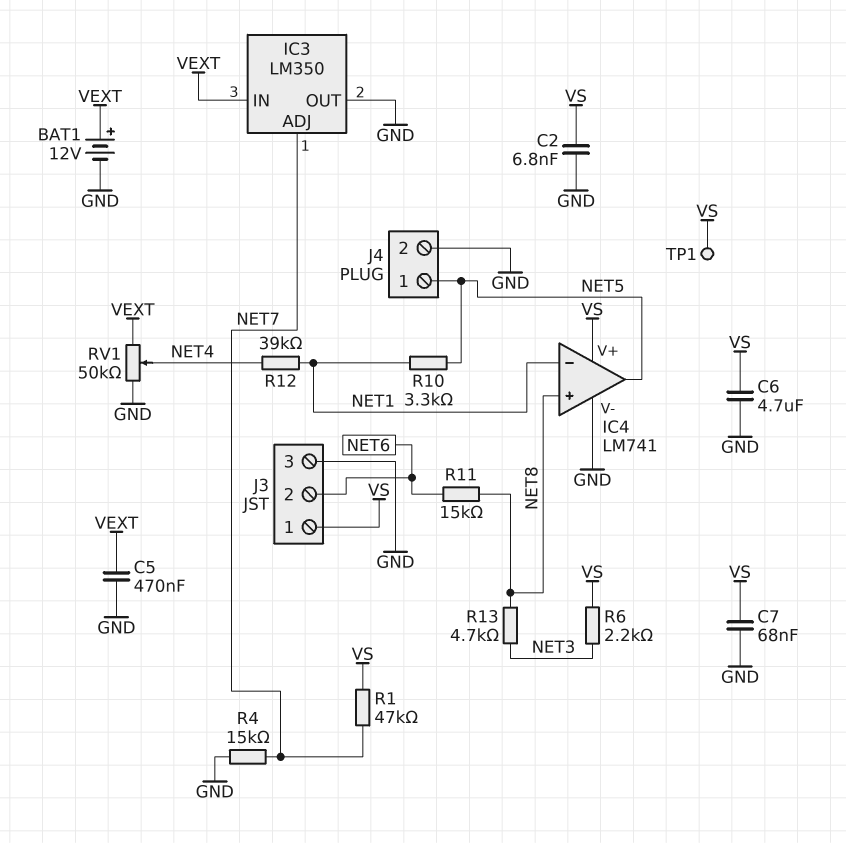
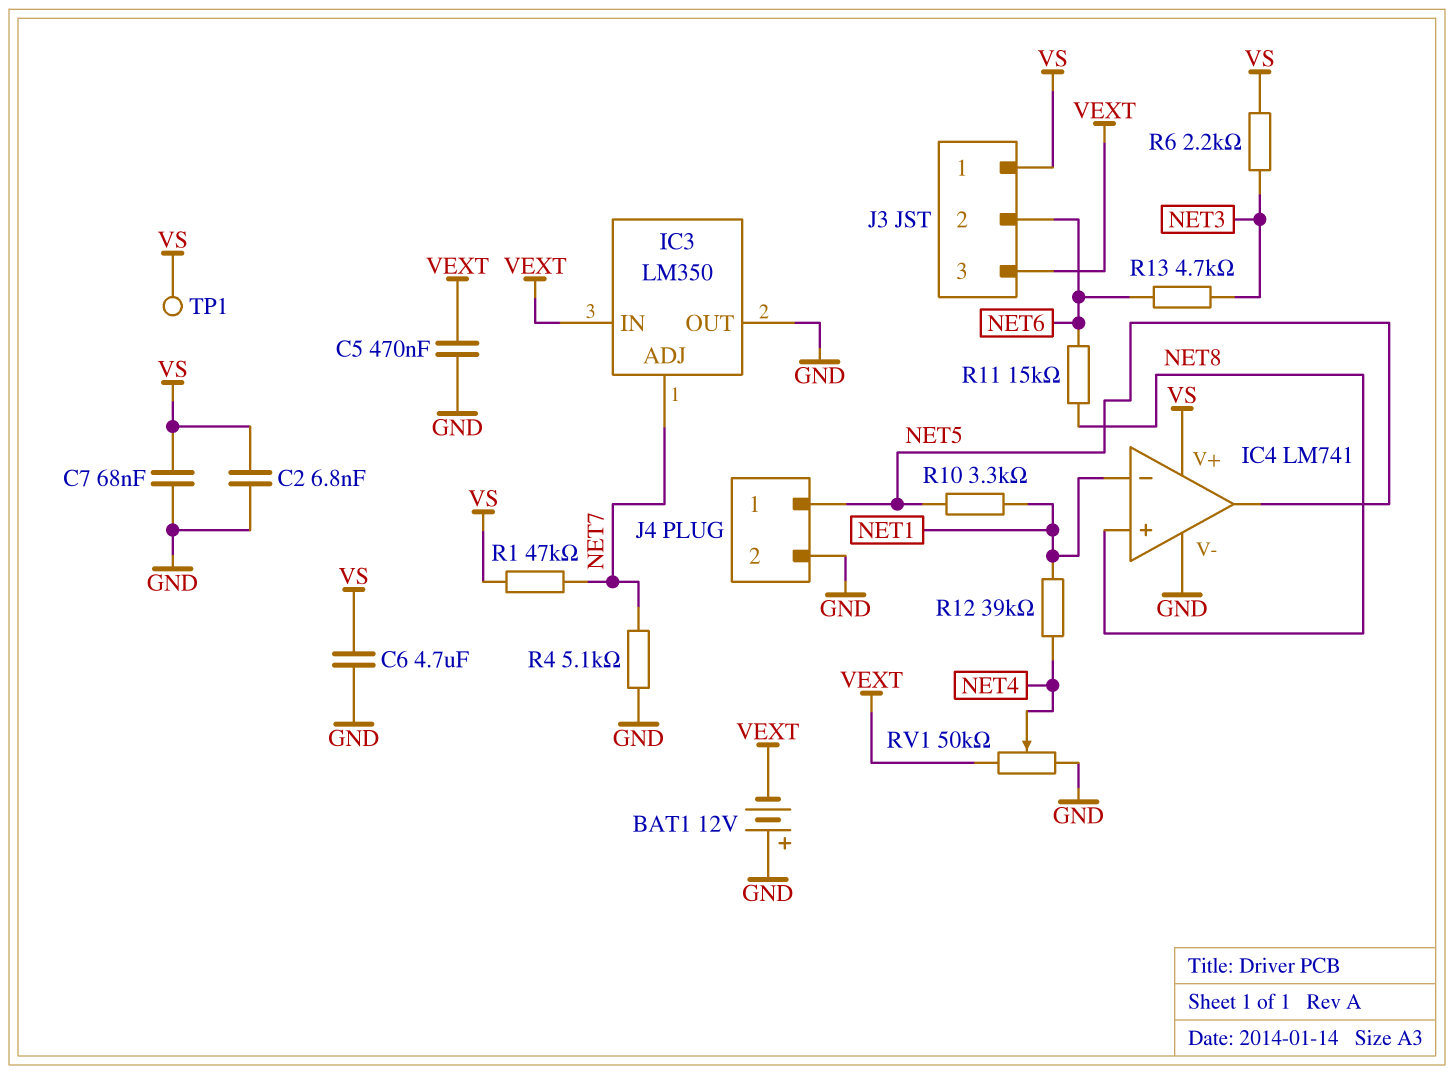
BAT1: 12V (plus VEXT, minus GND) -> 12V (plus GND, minus VEXT)
J3 pin 3: GND -> VEXT
R4: 15k (GND, NET7) -> 5.1k (GND, NET7)
R13: 4.7k (NET3, NET8) -> 4.7k (NET3, NET6)

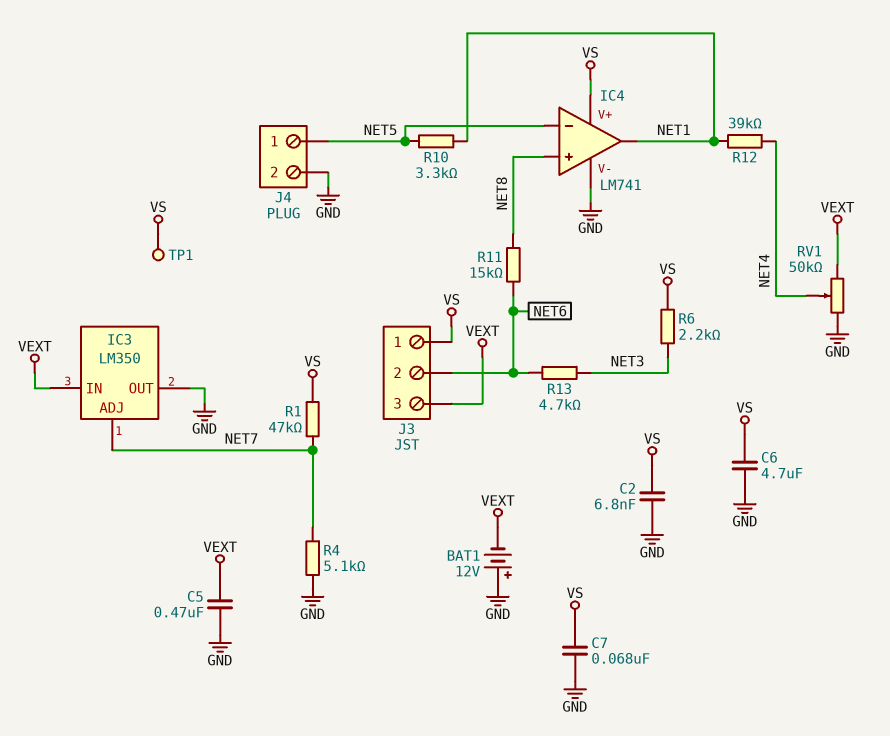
IC4 pin in-: NET1 -> NET5
IC4 pin out: NET5 -> NET1

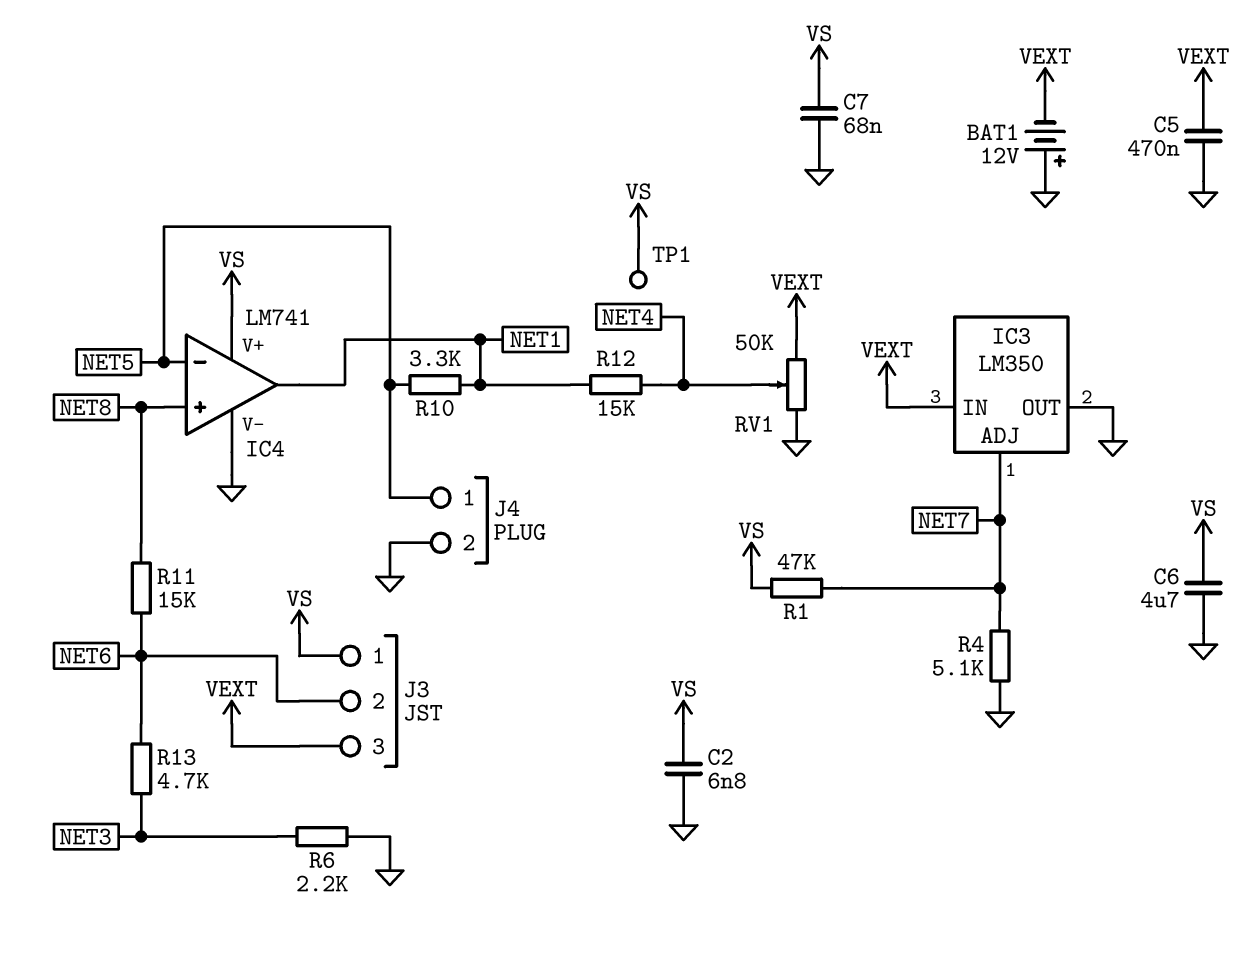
R6: 2.2k (NET3, VS) -> 2.2k (GND, NET3)
R12: 39k (NET1, NET4) -> 15k (NET1, NET4)

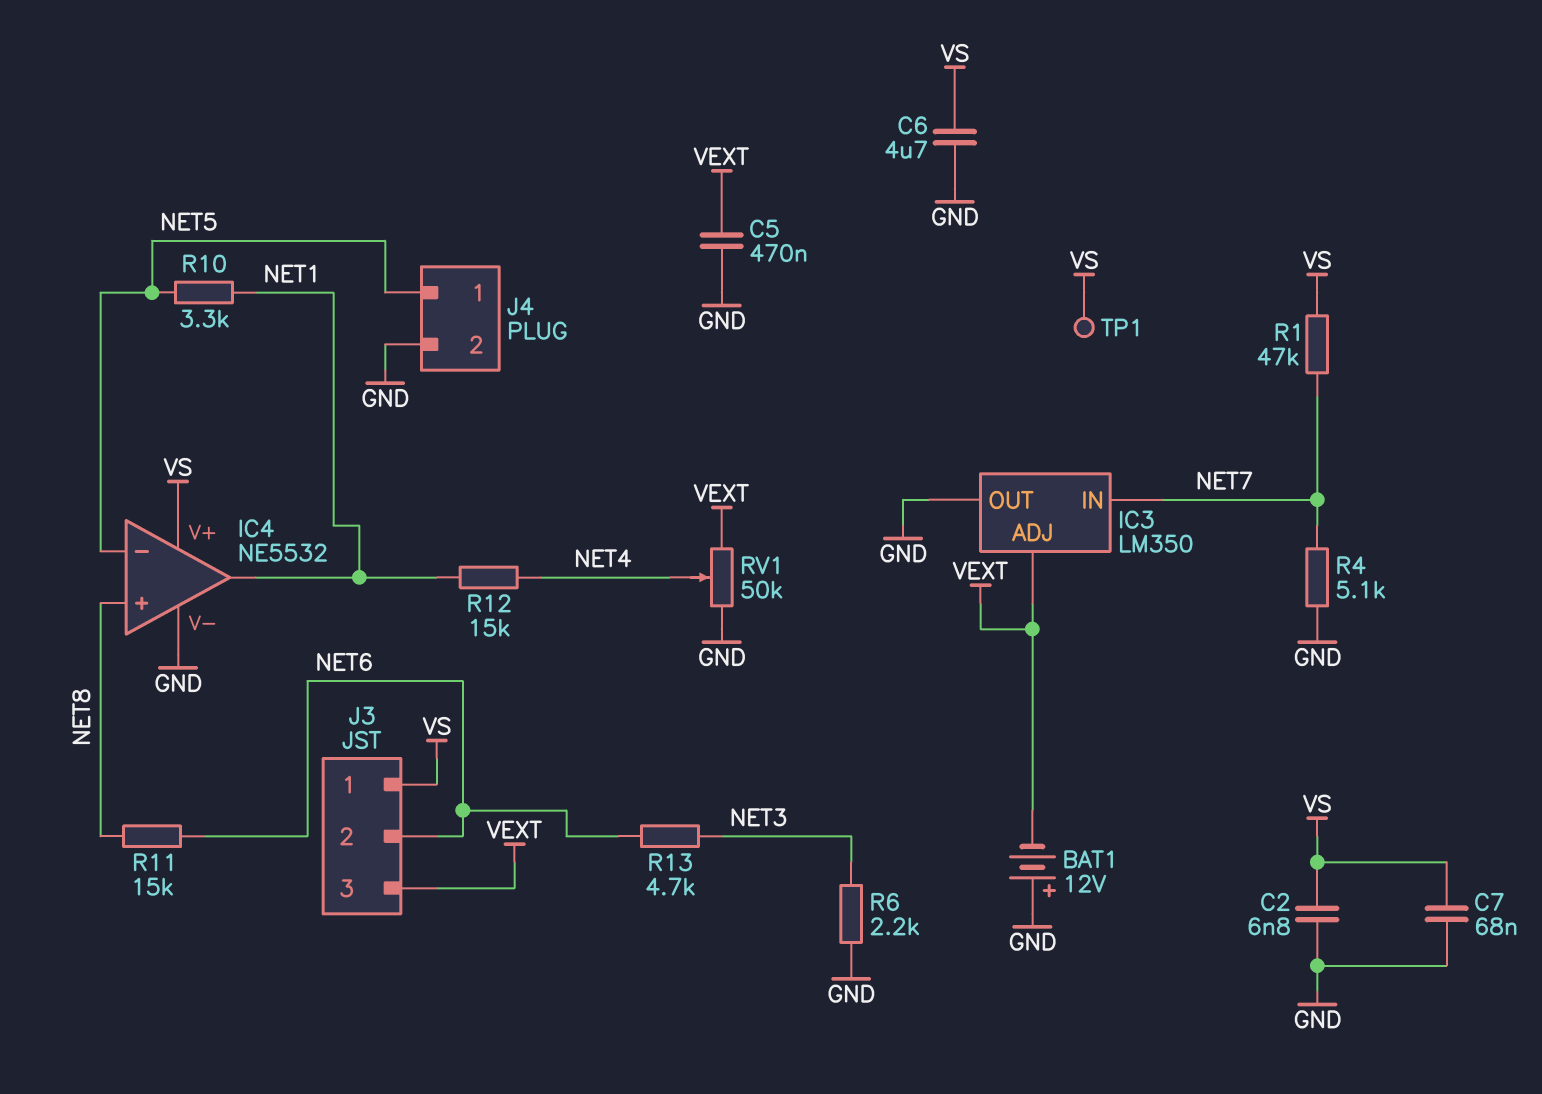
IC3 pin ADJ: NET7 -> VEXT
IC3 pin IN: VEXT -> NET7
IC4: LM741 -> NE5532

